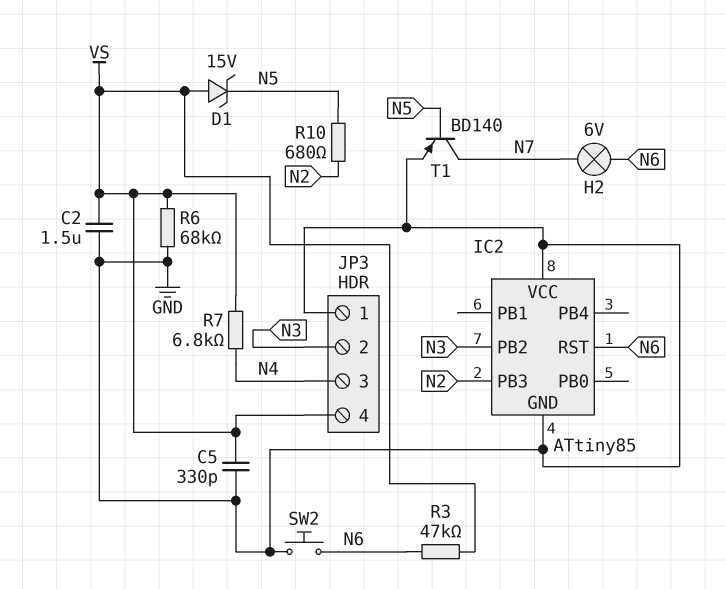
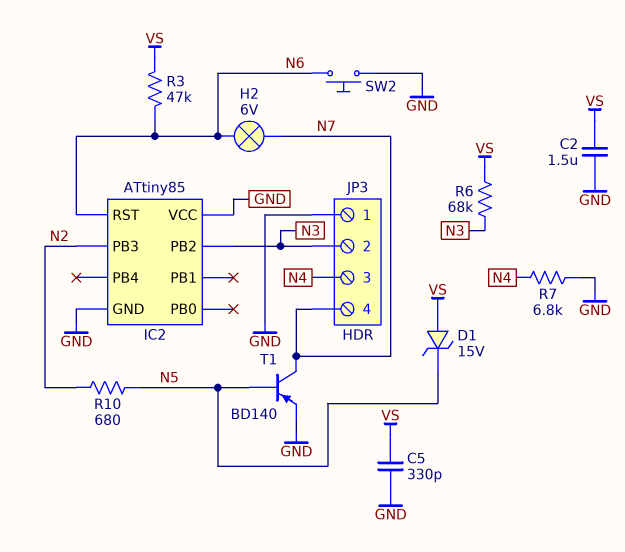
JP3 pin 4: VS -> N7
R6: 68k (GND, VS) -> 68k (N3, VS)
R7: 6.8k (N4, VS) -> 6.8k (GND, N4)

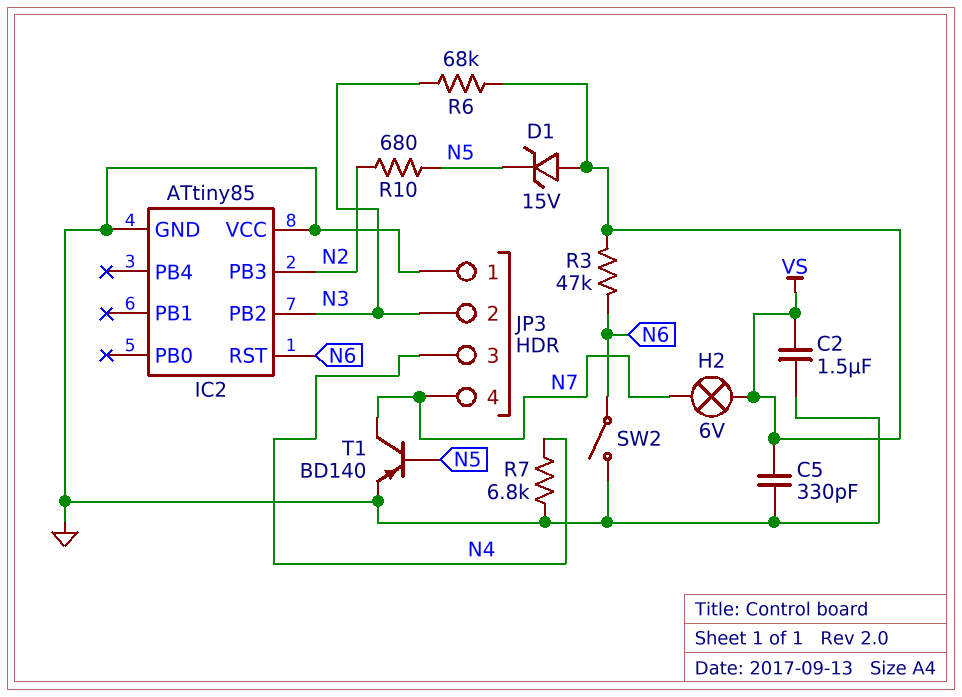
H2: lamp 6V (N6, N7) -> lamp 6V (N7, VS)
SW2: button (GND, N6) -> switch (GND, N6)

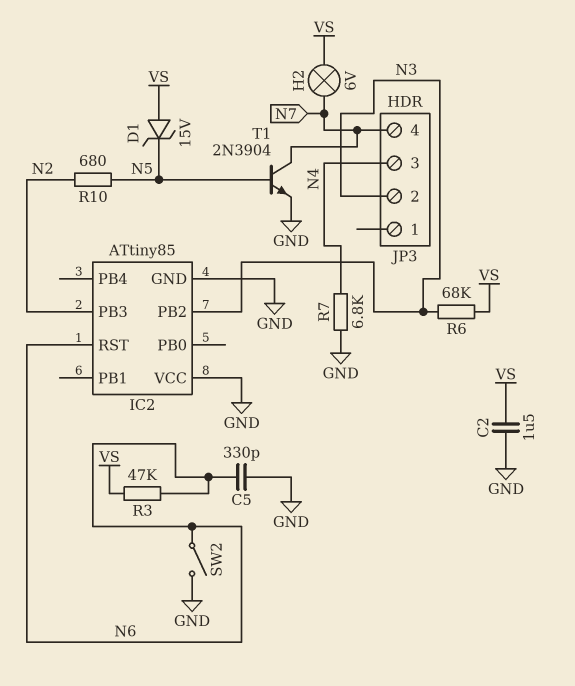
C5: 330pF (GND, VS) -> 330pF (GND, N6)
JP3 pin 1: GND -> none
T1: PNP BD140 (B N5, C N7, E GND) -> NPN 2N3904 (B N5, C N7, E GND)

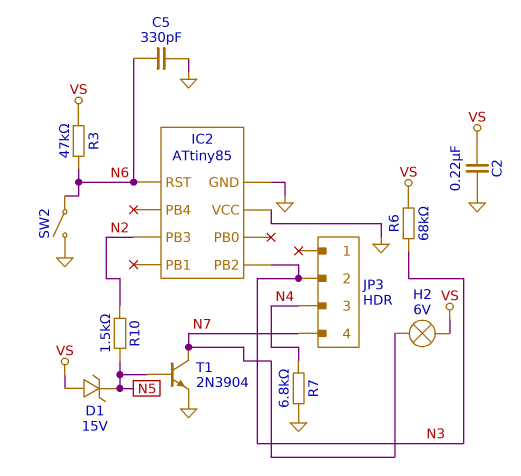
C2: 1.5uF (GND, VS) -> 220nF (GND, VS)
R10: 680 (N2, N5) -> 1.5k (N2, N5)

